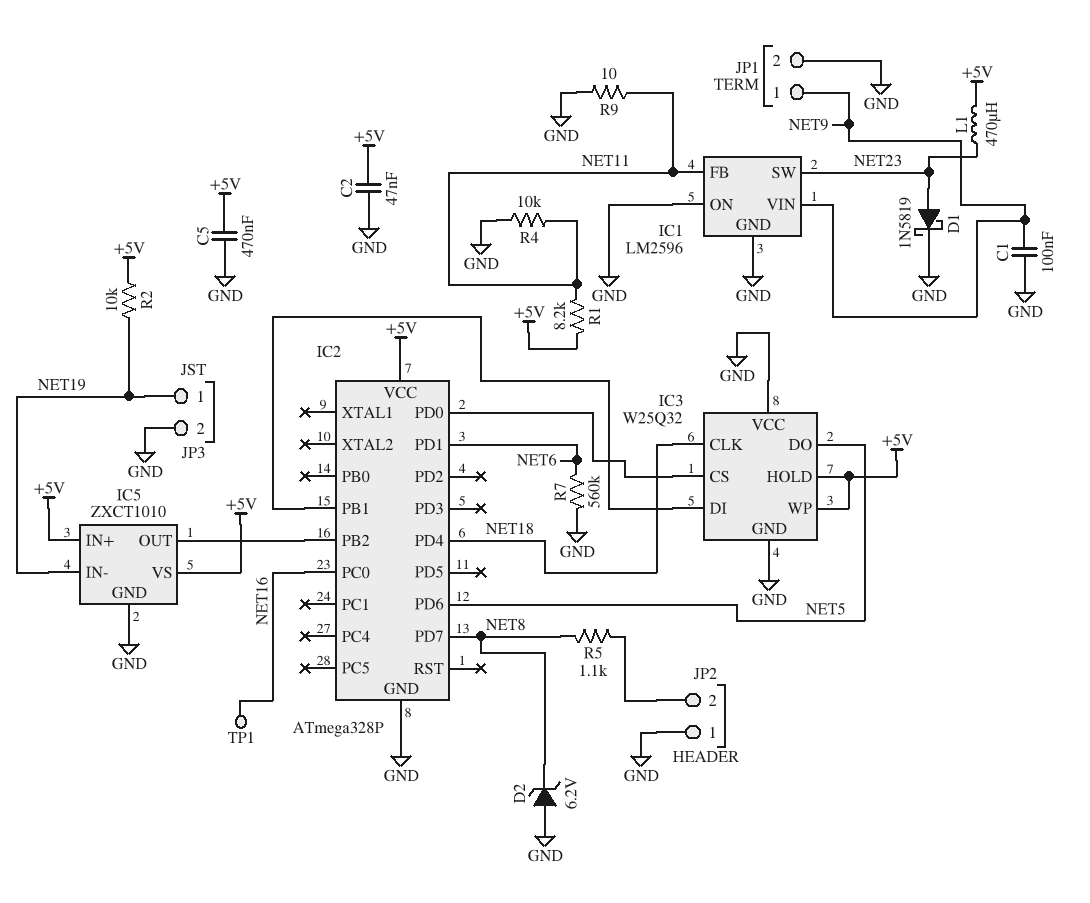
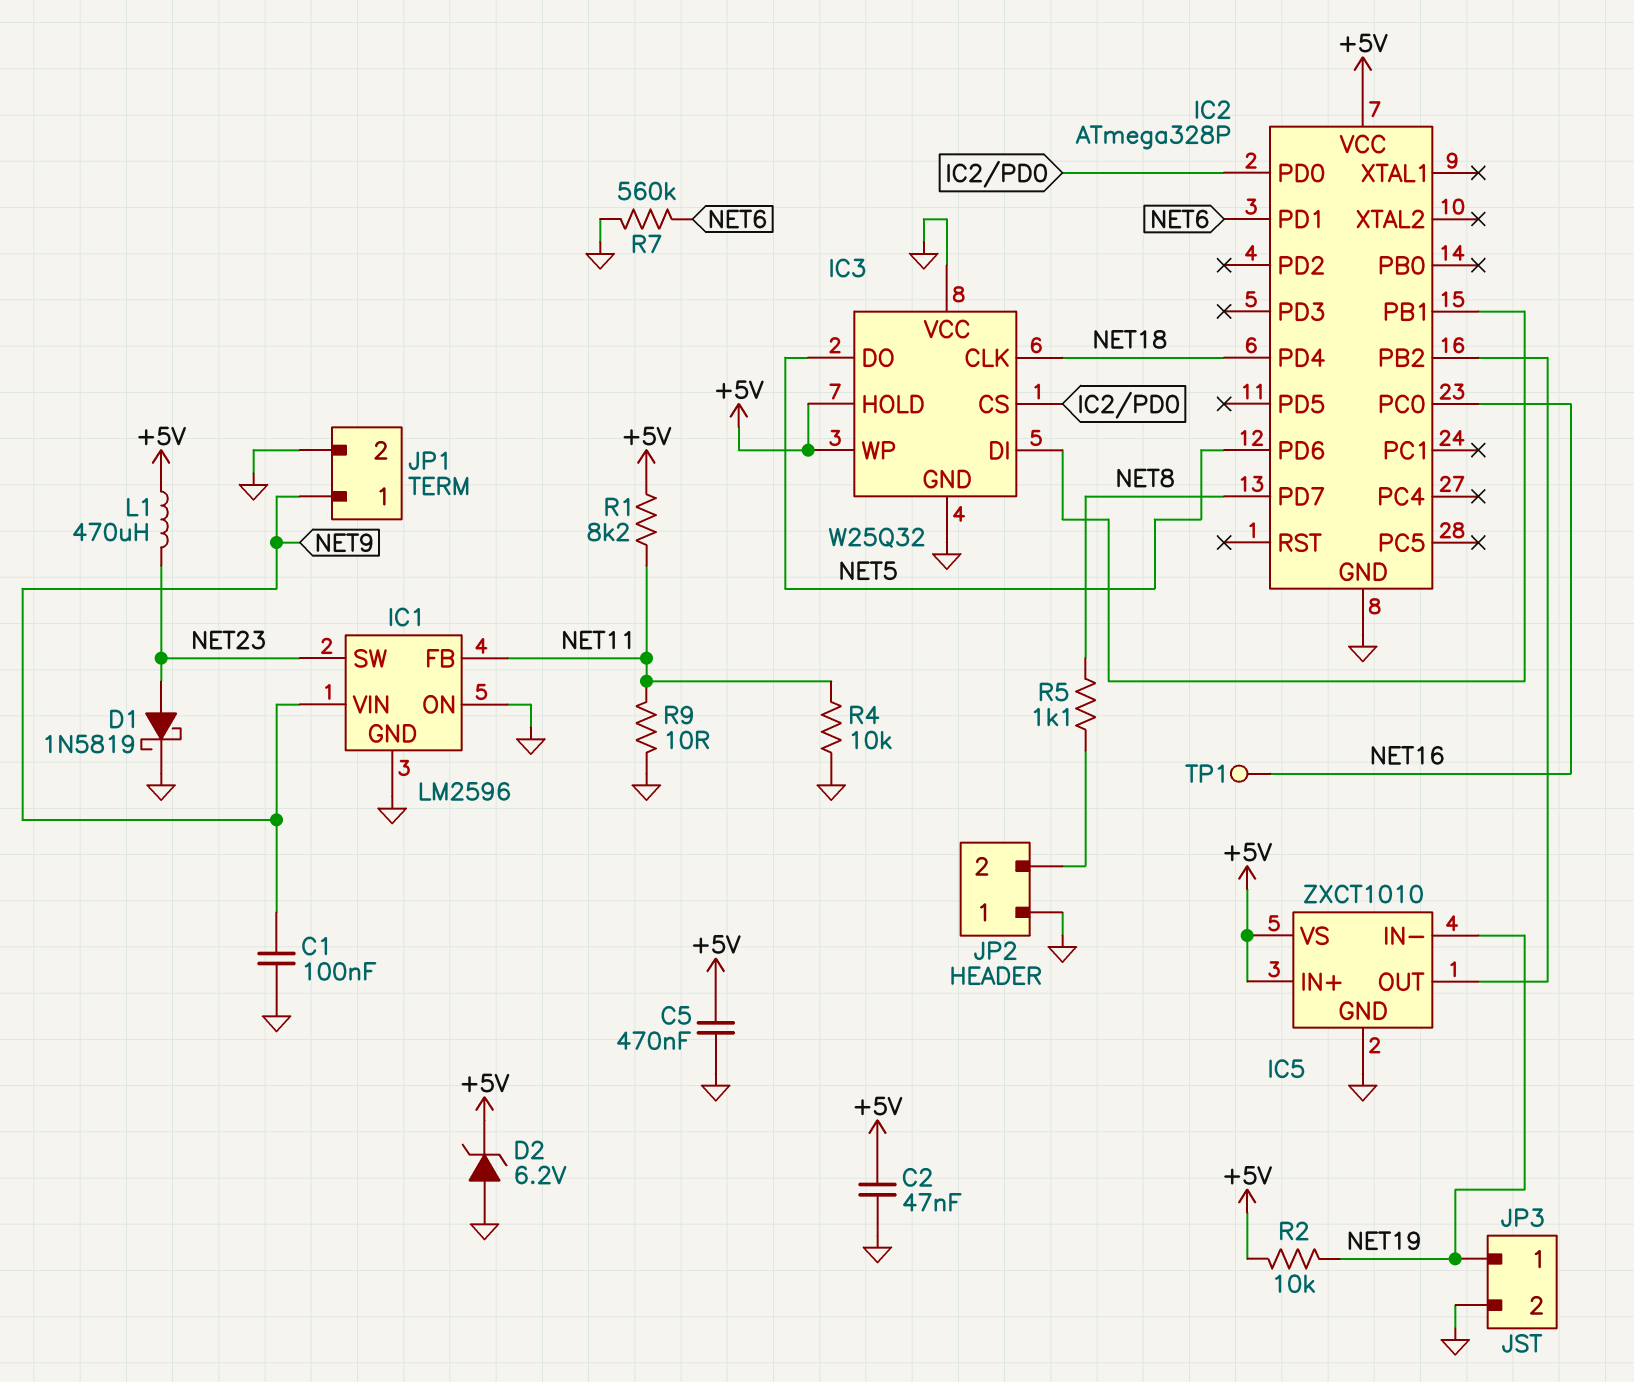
D2: zener 6.2V (A GND, K NET8) -> zener 6.2V (A GND, K +5V)

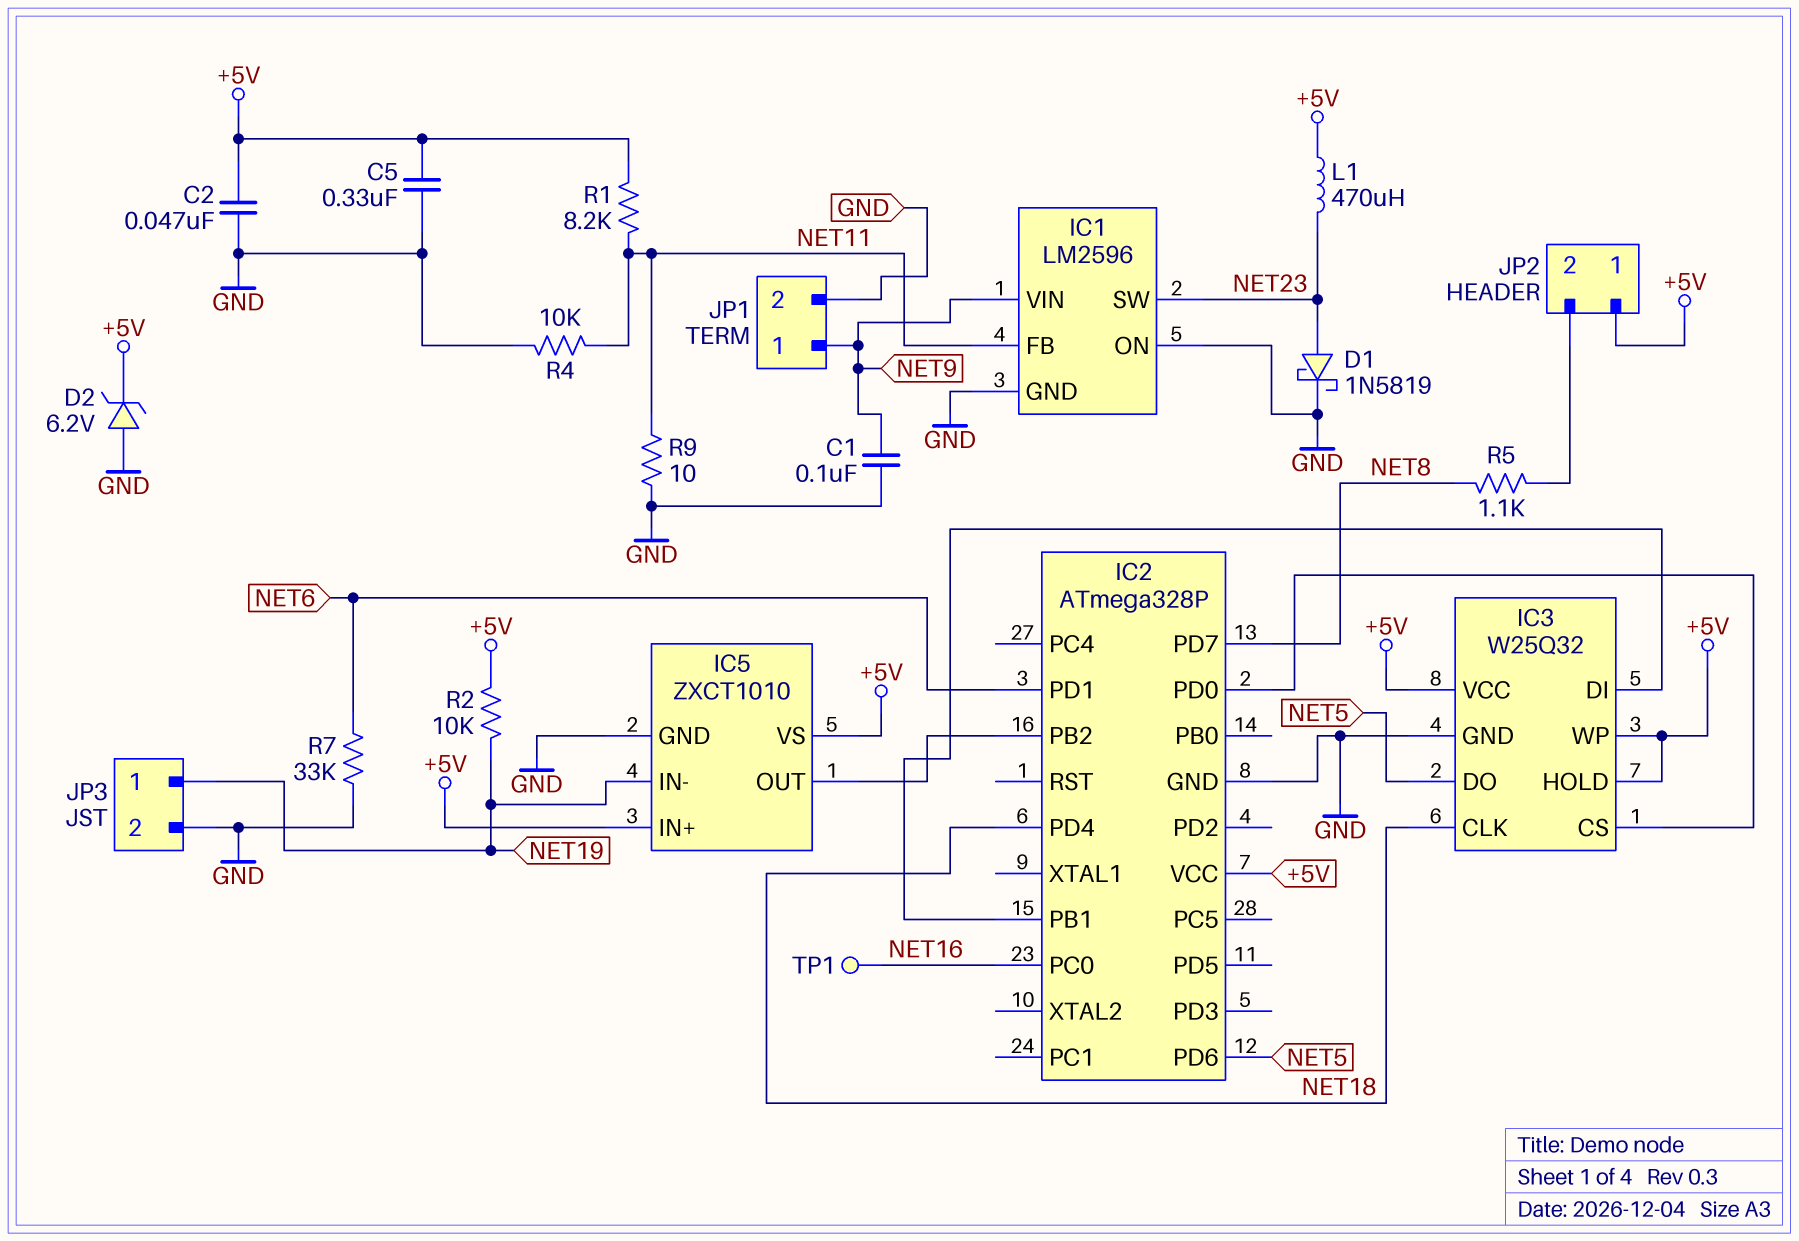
C5: 470nF (+5V, GND) -> 330nF (+5V, GND)
IC3 pin VCC: GND -> +5V
JP2 pin 1: GND -> +5V
R7: 560k (GND, NET6) -> 33k (GND, NET6)

